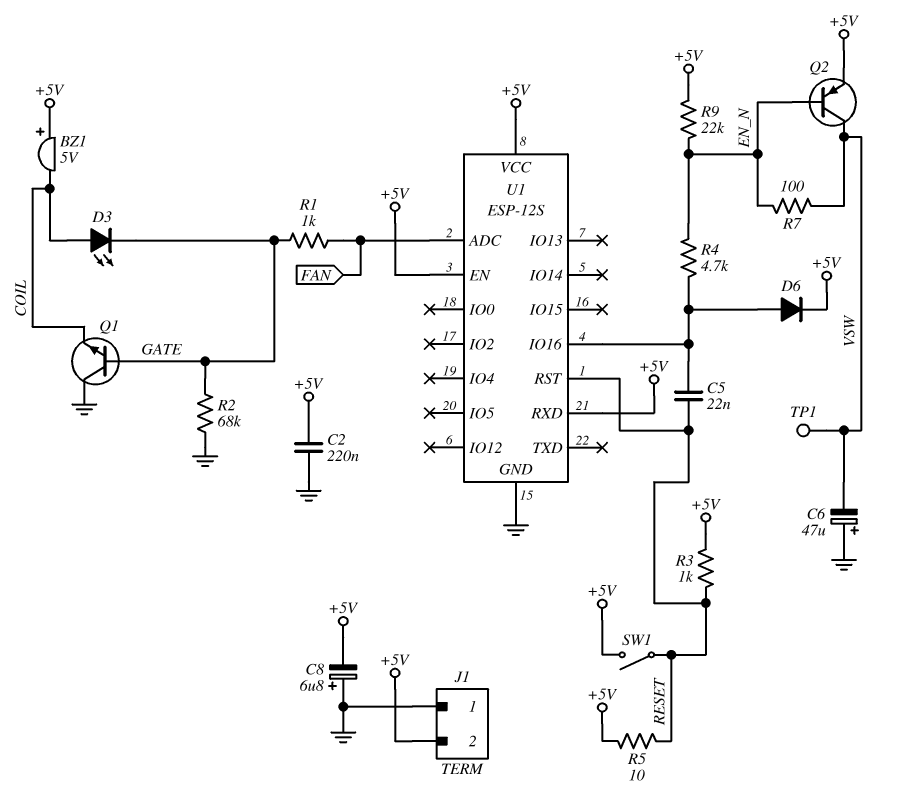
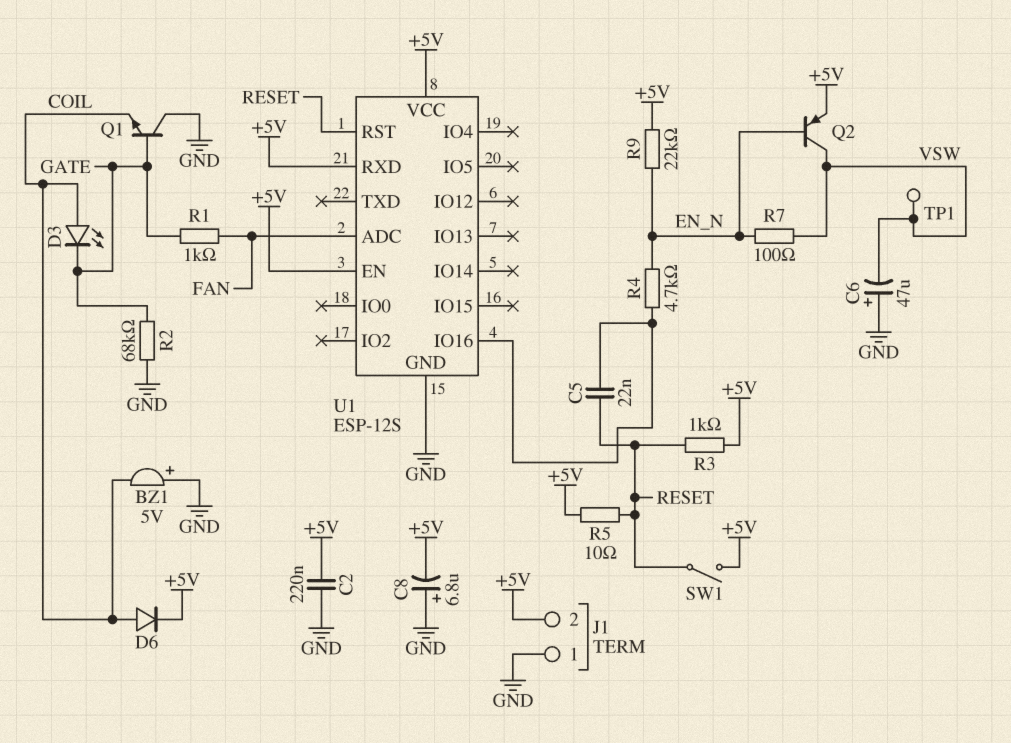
BZ1: buzzer 5V (plus +5V, minus COIL) -> buzzer 5V (plus GND, minus COIL)
D6: diode (A U1/IO16, K +5V) -> diode (A COIL, K +5V)

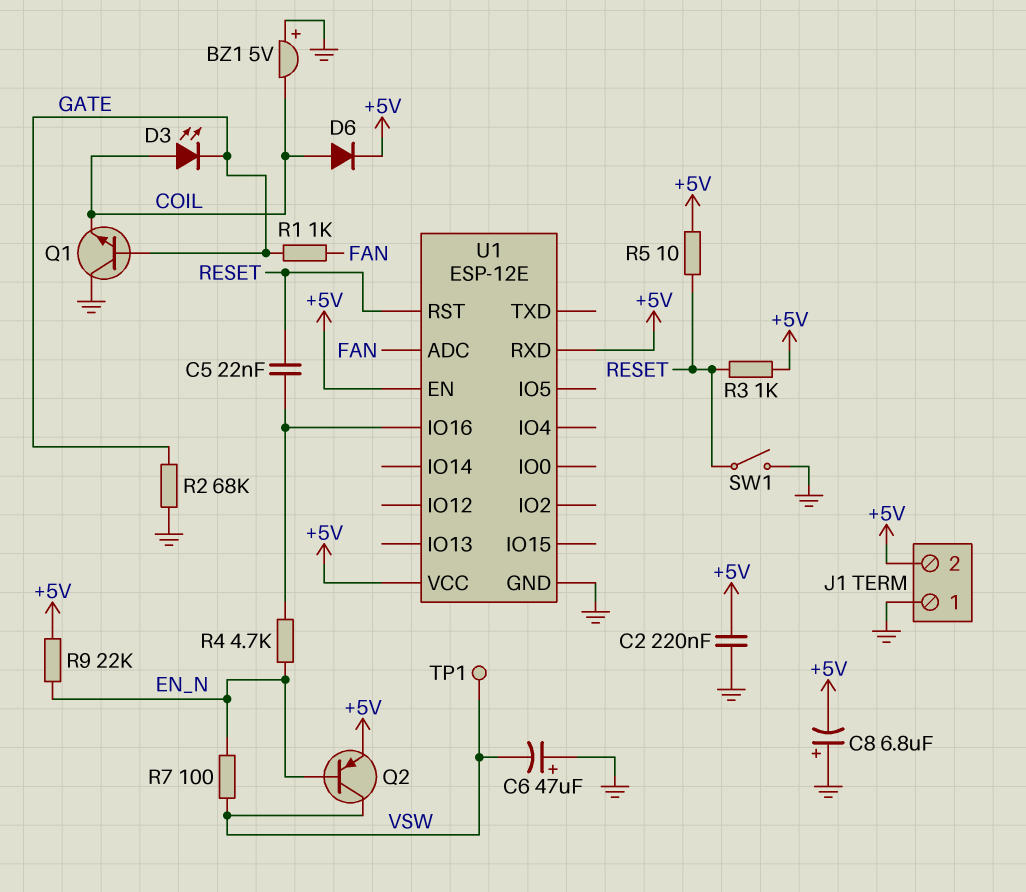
SW1: switch (+5V, RESET) -> switch (GND, RESET)
U1: ESP-12S -> ESP-12E

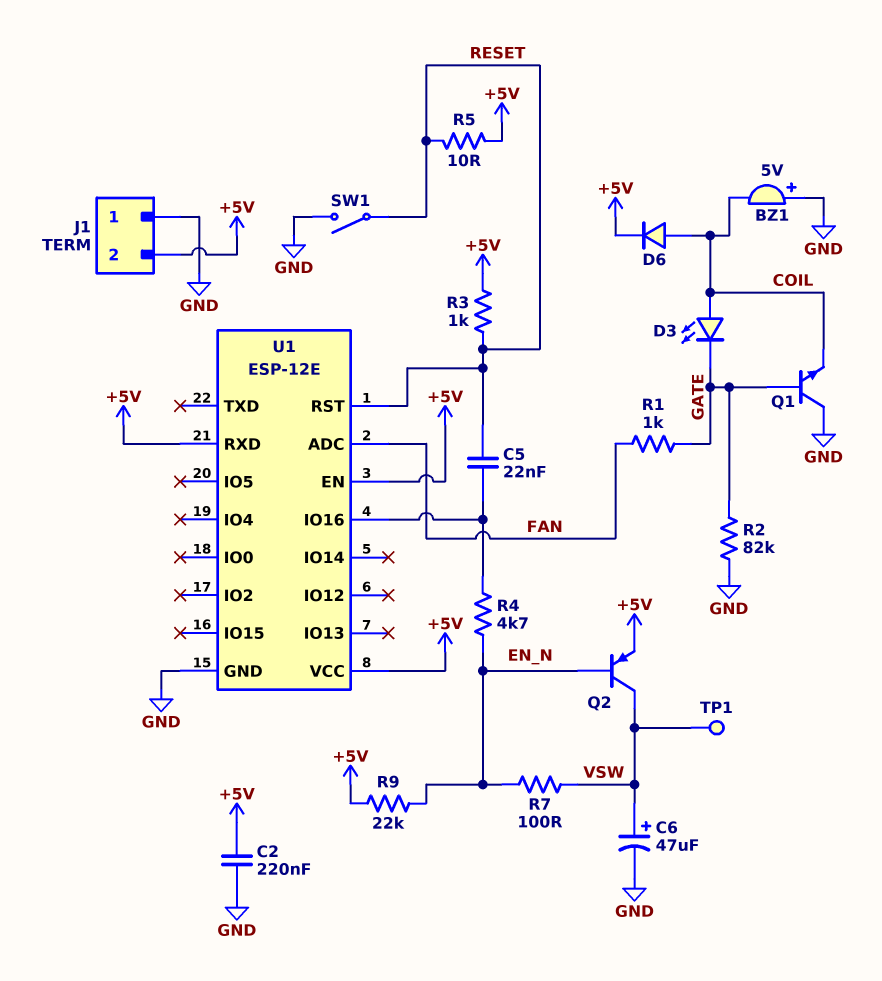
C6: 47uF (plus GND, minus VSW) -> 47uF (plus VSW, minus GND)
C8: 6.8uF (plus GND, minus +5V) -> none
R2: 68k (GATE, GND) -> 82k (GATE, GND)

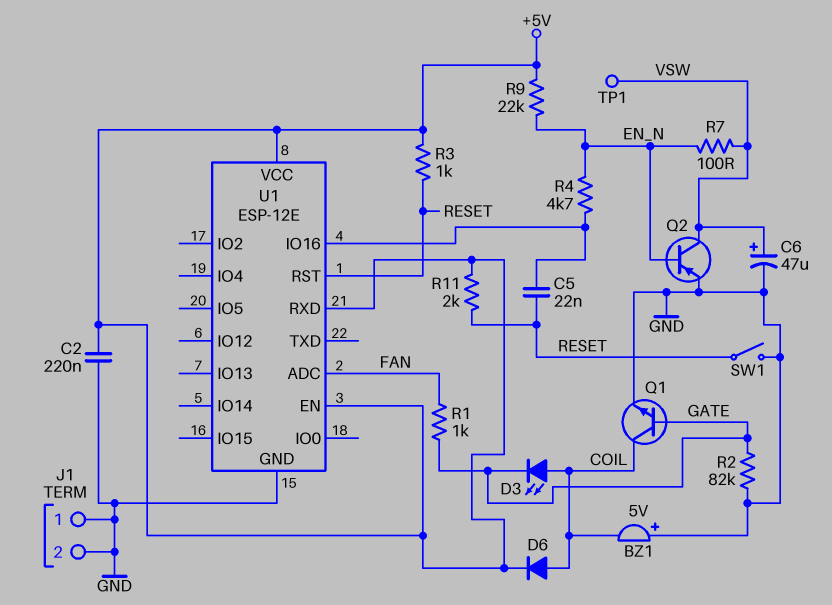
J1 pin 2: +5V -> GND
Q1: NPN (B GATE, C GND, E COIL) -> NPN (B GATE, C COIL, E GND)
Q2: PNP (B EN_N, C VSW, E +5V) -> PNP (B EN_N, C VSW, E GND)
R5: 10 (+5V, RESET) -> none
R11: none -> 2k (+5V, RESET)

